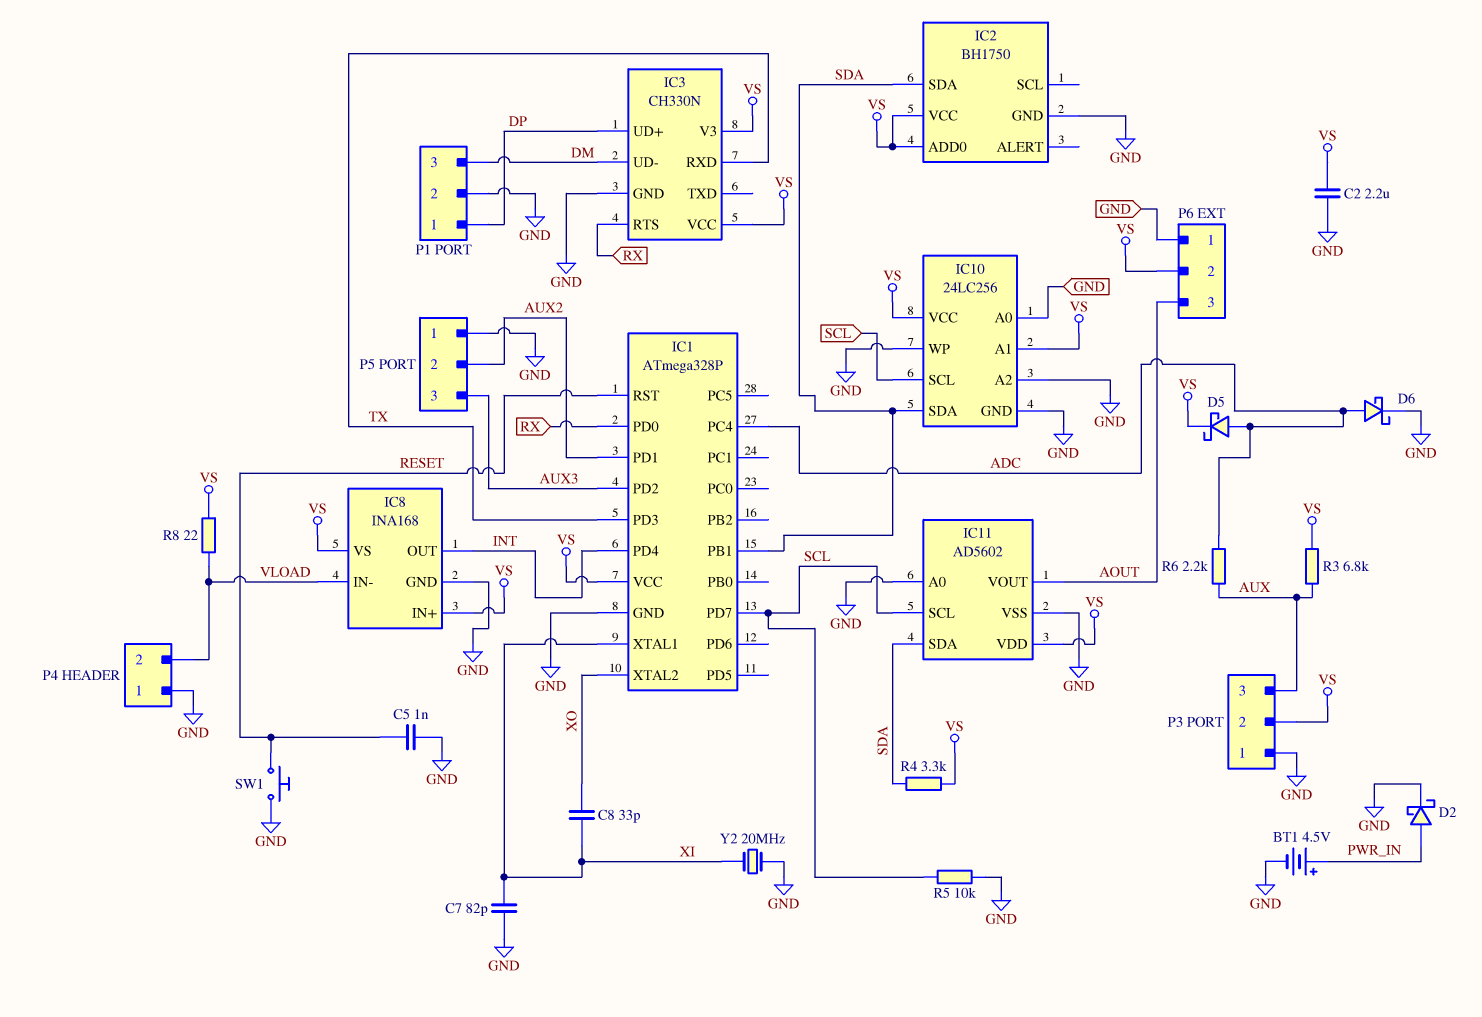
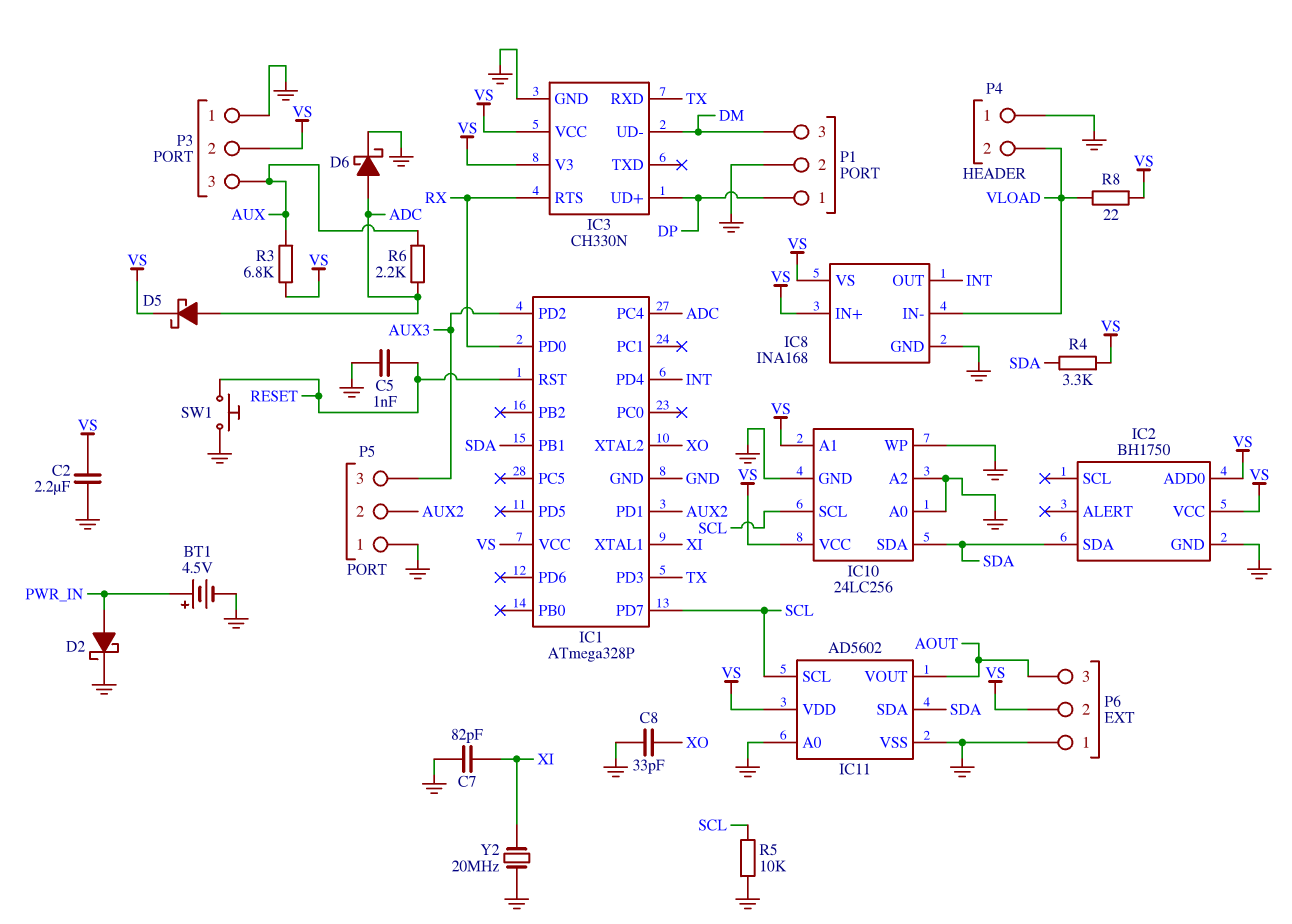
C8: 33pF (XI, XO) -> 33pF (GND, XO)

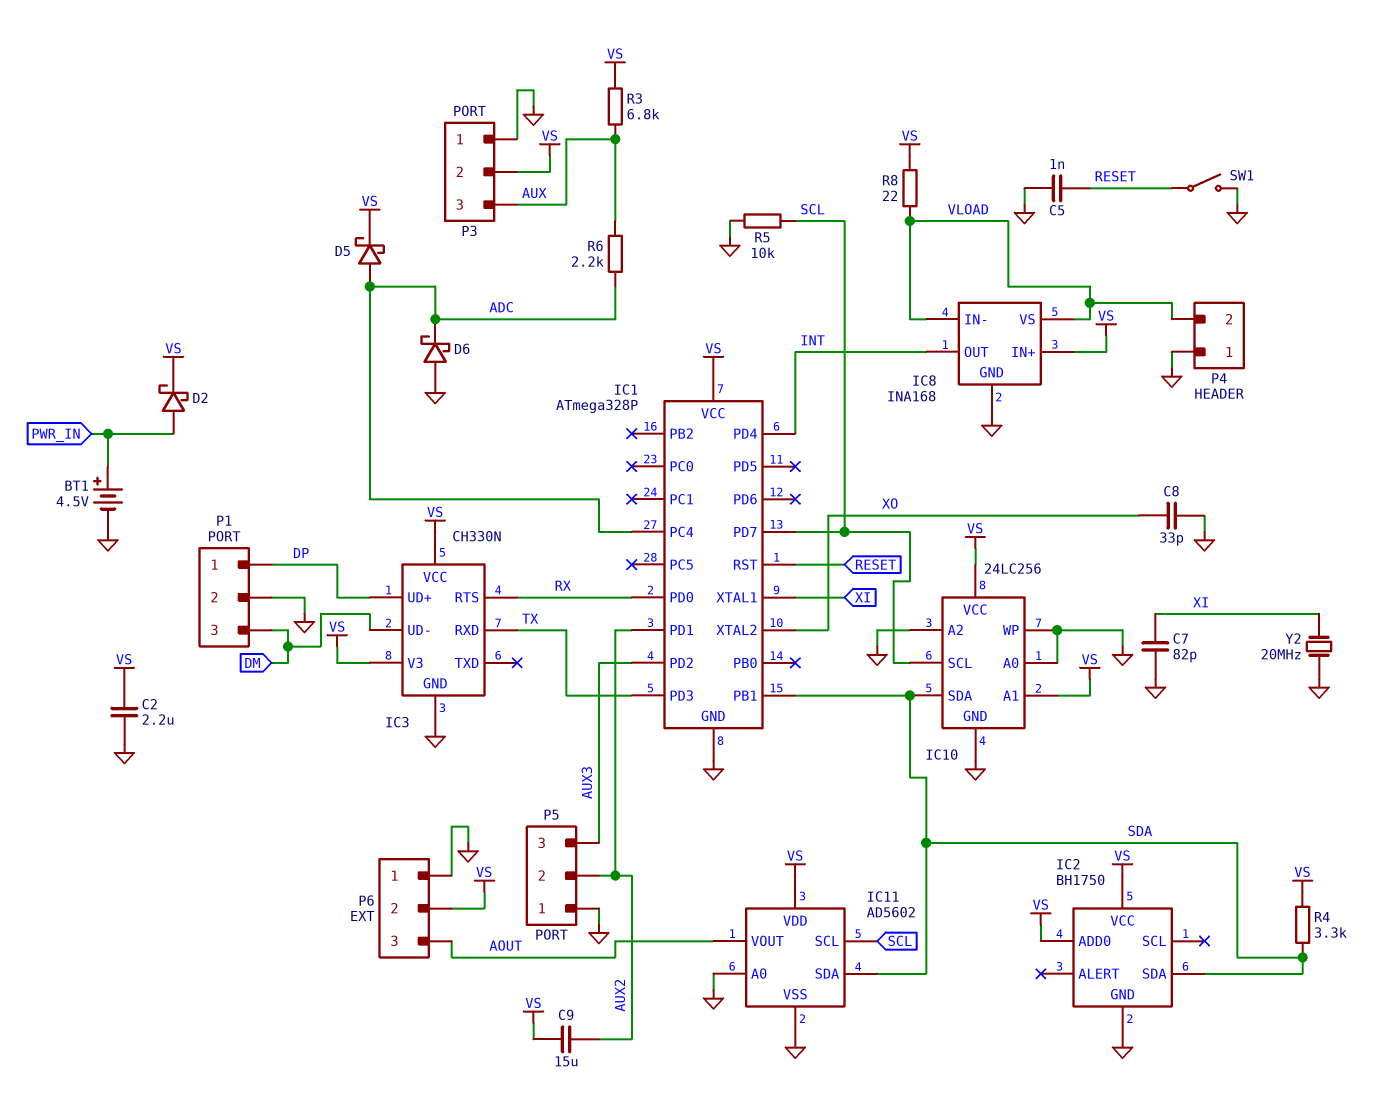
C9: none -> 15uF (AUX2, VS)
D2: schottky (A PWR_IN, K GND) -> schottky (A PWR_IN, K VS)
D6: schottky (A ADC, K GND) -> schottky (A GND, K ADC)
IC8 pin VS: VS -> VLOAD
SW1: button (GND, RESET) -> switch (GND, RESET)

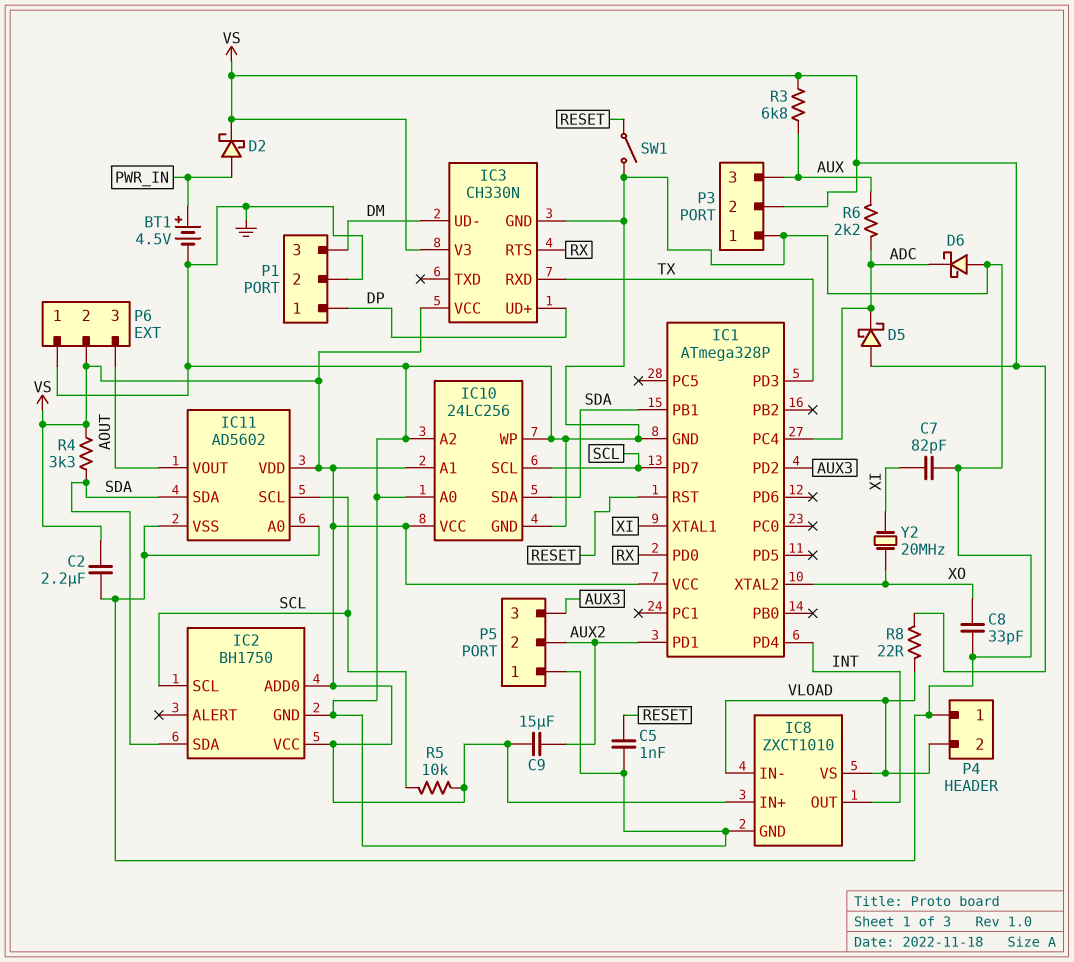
D5: schottky (A ADC, K VS) -> schottky (A VS, K ADC)
IC2 pin SCL: none -> SCL
IC8: INA168 -> ZXCT1010
R5: 10k (GND, SCL) -> 10k (SCL, VS)
Y2: 20MHz (GND, XI) -> 20MHz (XI, XO)

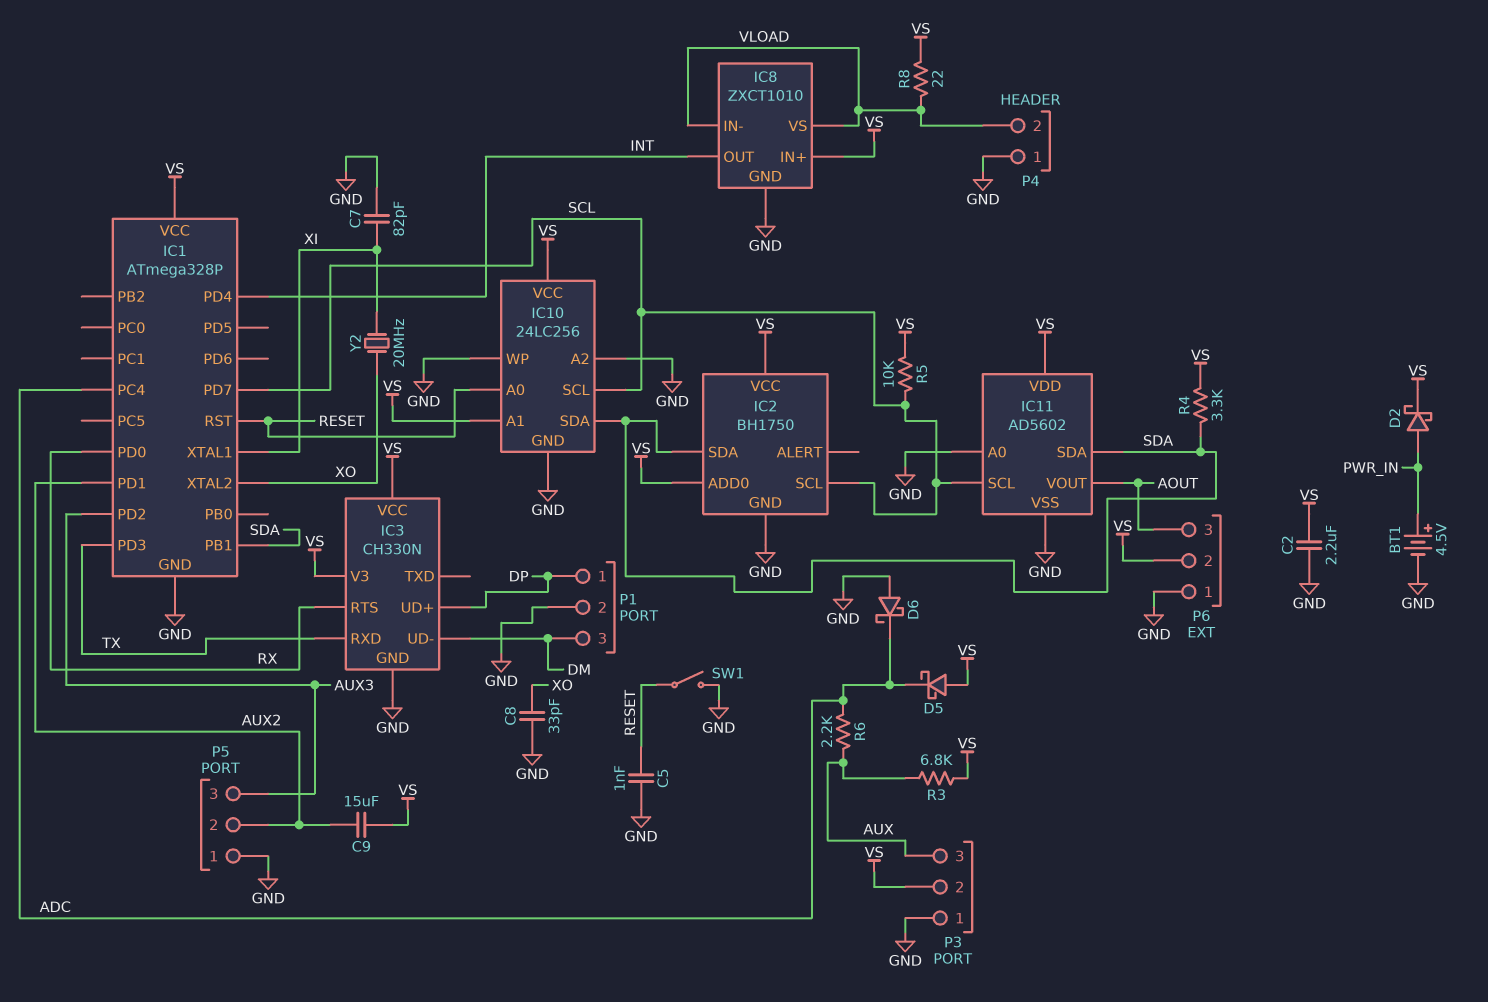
IC10 pin A0: GND -> RESET

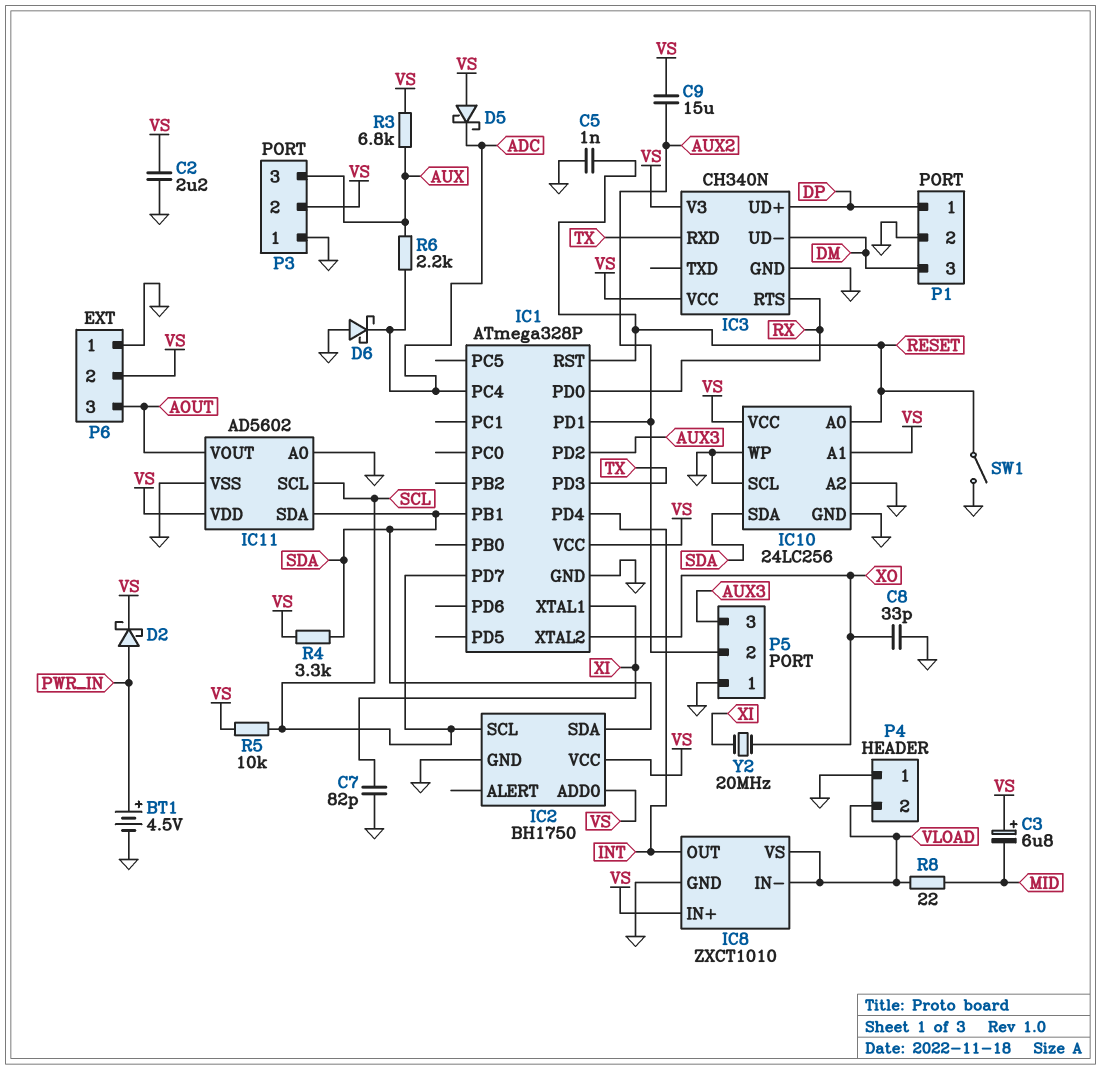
C3: none -> 6.8uF (plus VS, minus MID)
IC3: CH330N -> CH340N
IC10 pin SCL: SCL -> GND
R8: 22 (VLOAD, VS) -> 22 (MID, VLOAD)

